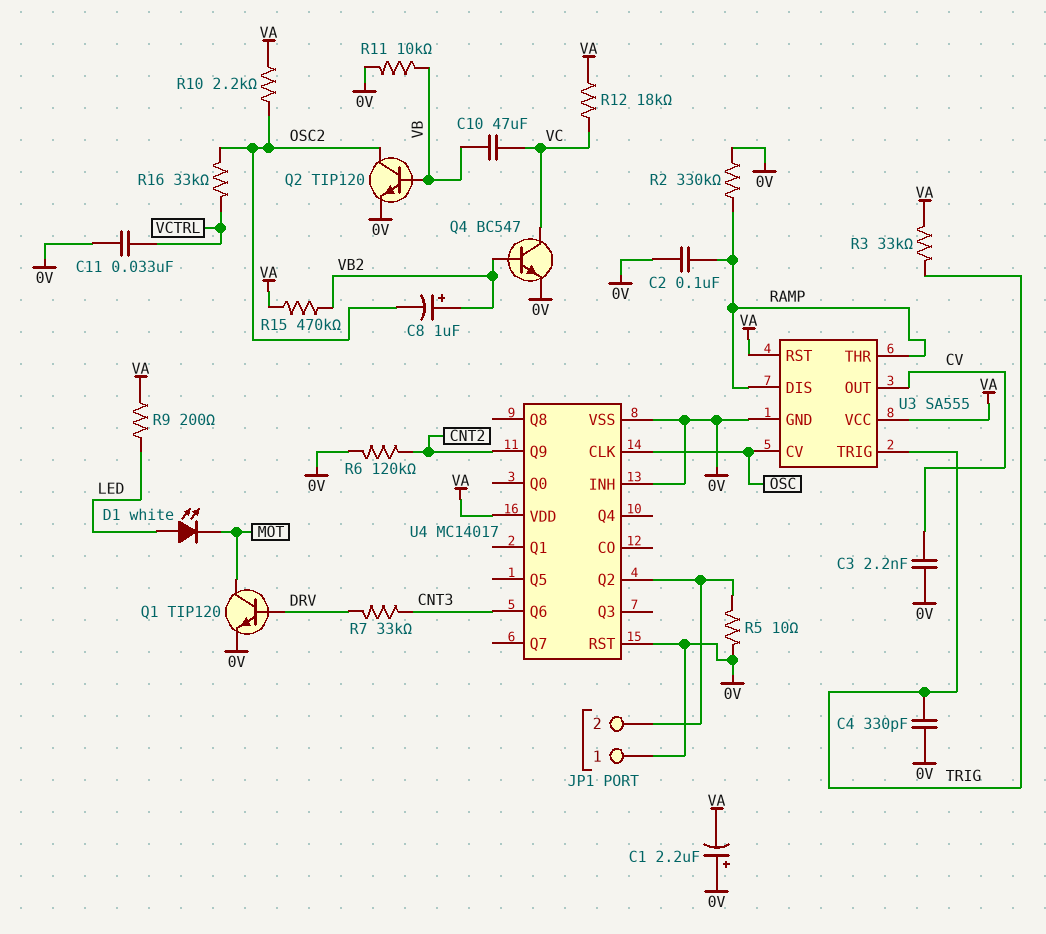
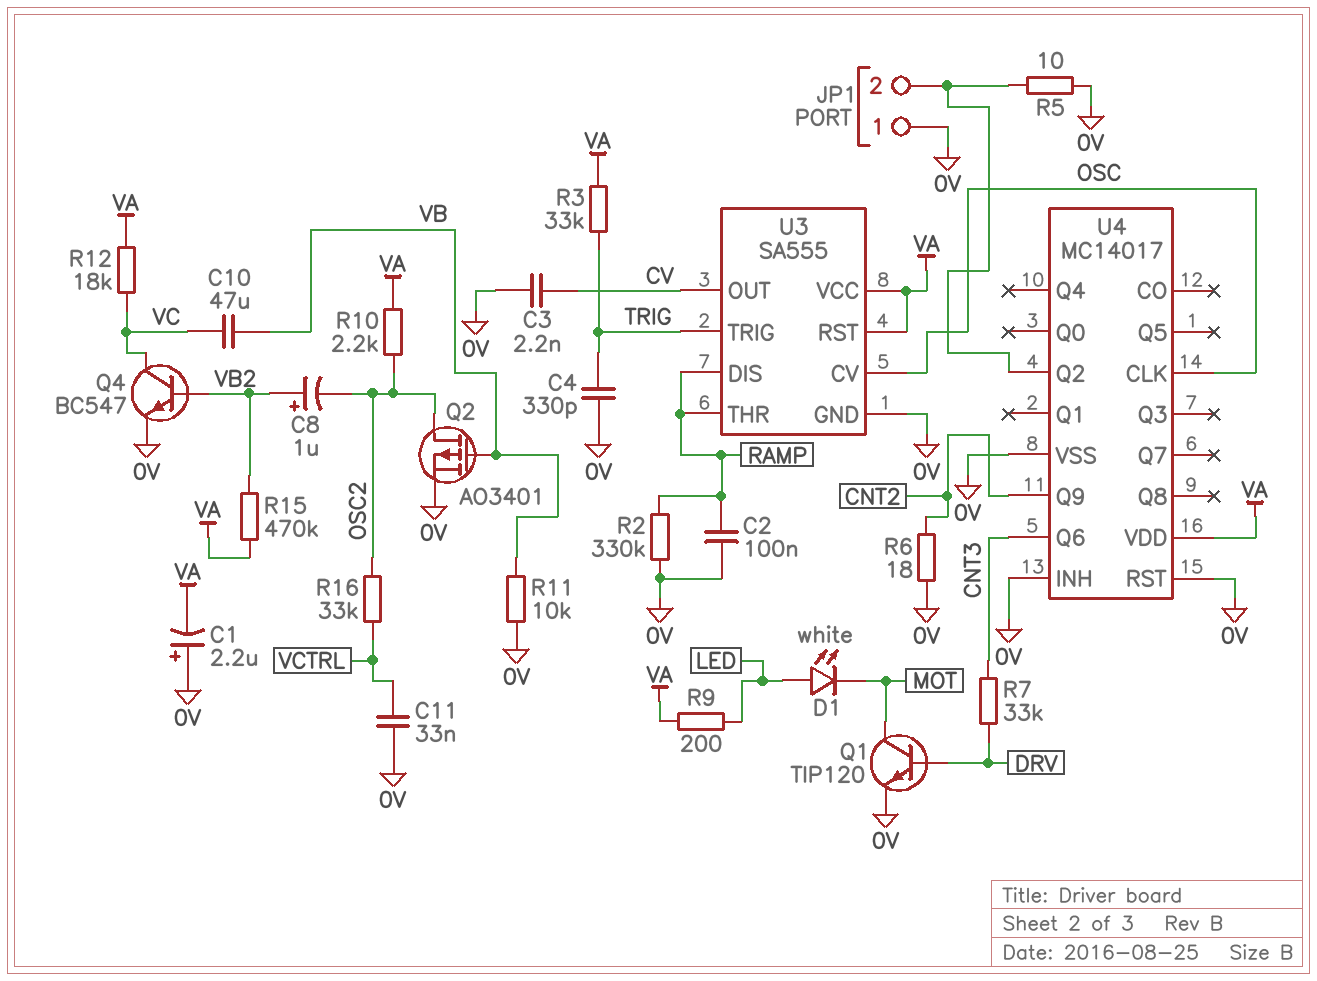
Q2: NPN TIP120 (B VB, C OSC2, E 0V) -> PMOS AO3401 (G VB, D OSC2, S 0V)
R6: 120k (0V, CNT2) -> 18 (0V, CNT2)

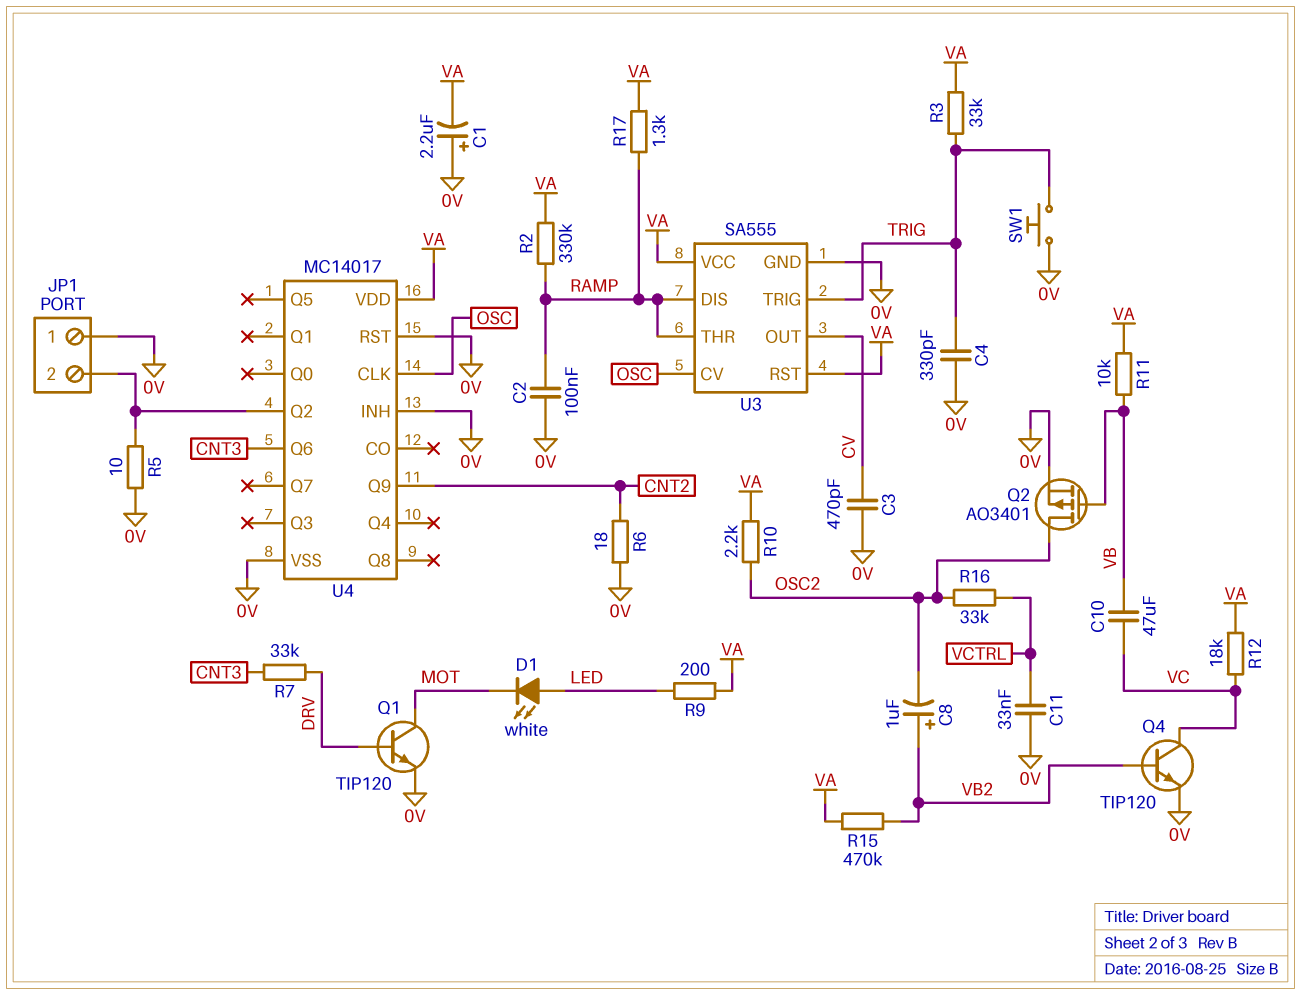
C3: 2.2nF (0V, CV) -> 470pF (0V, CV)
Q4: NPN BC547 (B VB2, C VC, E 0V) -> NPN TIP120 (B VB2, C VC, E 0V)
R2: 330k (0V, RAMP) -> 330k (RAMP, VA)
R11: 10k (0V, VB) -> 10k (VA, VB)
R17: none -> 1.3k (RAMP, VA)
SW1: none -> button (0V, TRIG)

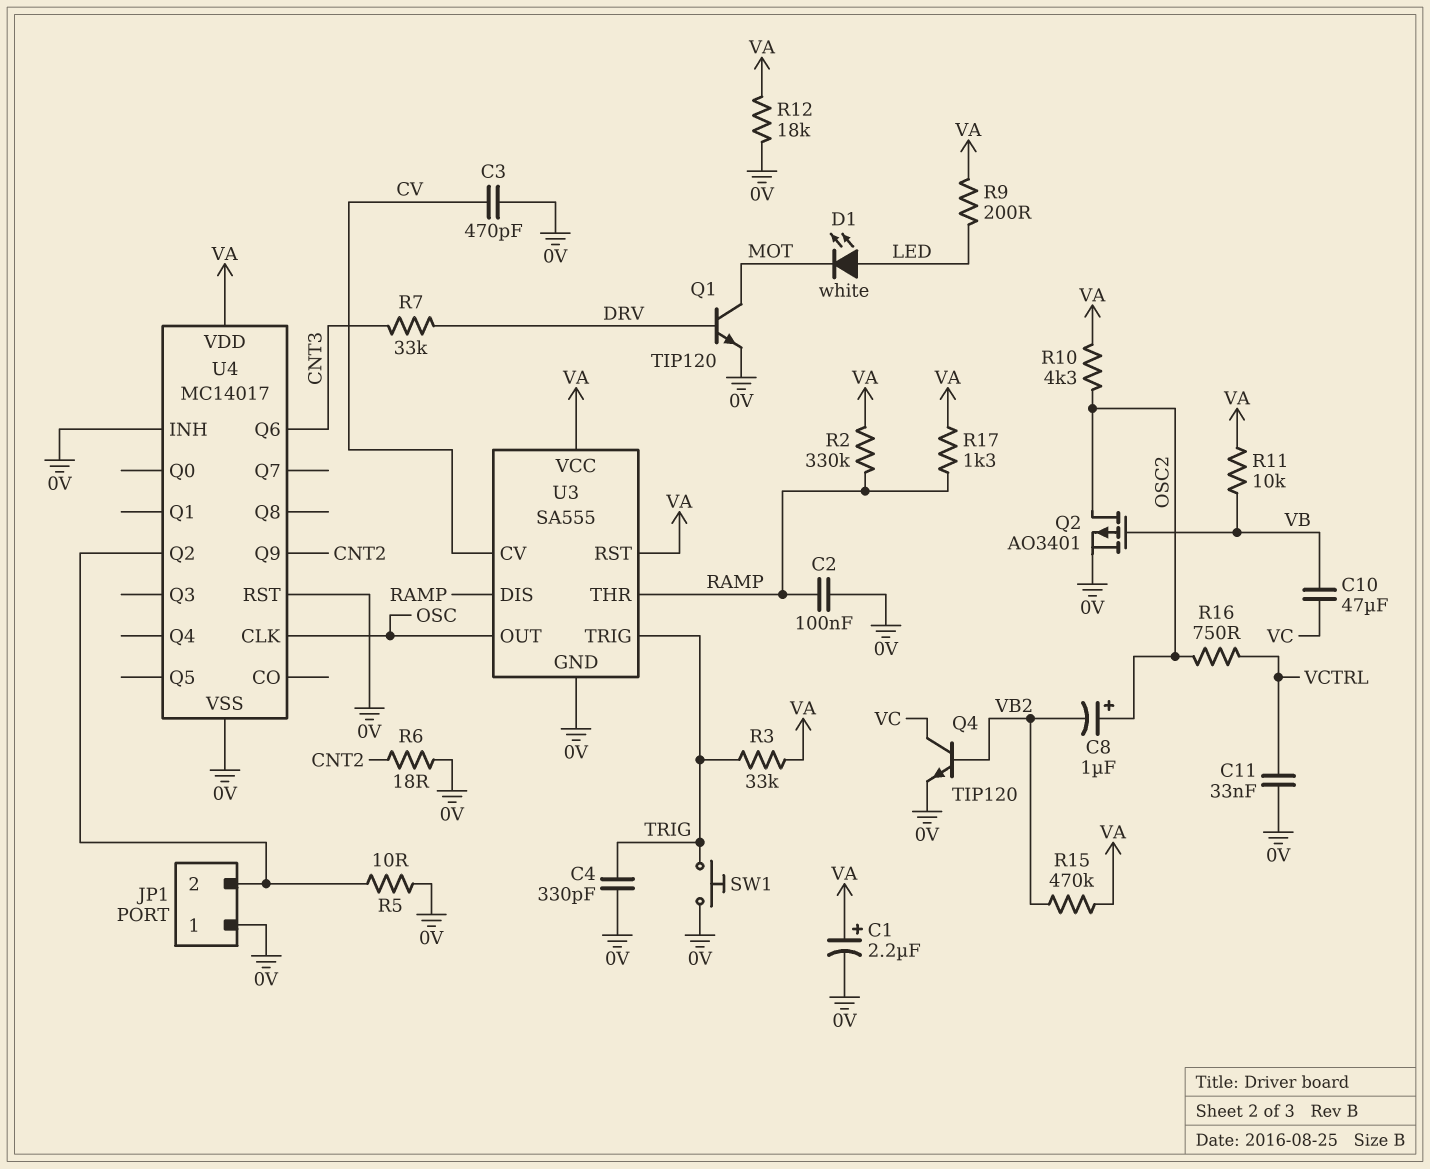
C1: 2.2uF (plus 0V, minus VA) -> 2.2uF (plus VA, minus 0V)
C8: 1uF (plus VB2, minus OSC2) -> 1uF (plus OSC2, minus VB2)
R10: 2.2k (OSC2, VA) -> 4.3k (OSC2, VA)
R12: 18k (VA, VC) -> 18k (0V, VA)
R16: 33k (OSC2, VCTRL) -> 750 (OSC2, VCTRL)
U3 pin CV: OSC -> CV
U3 pin OUT: CV -> OSC

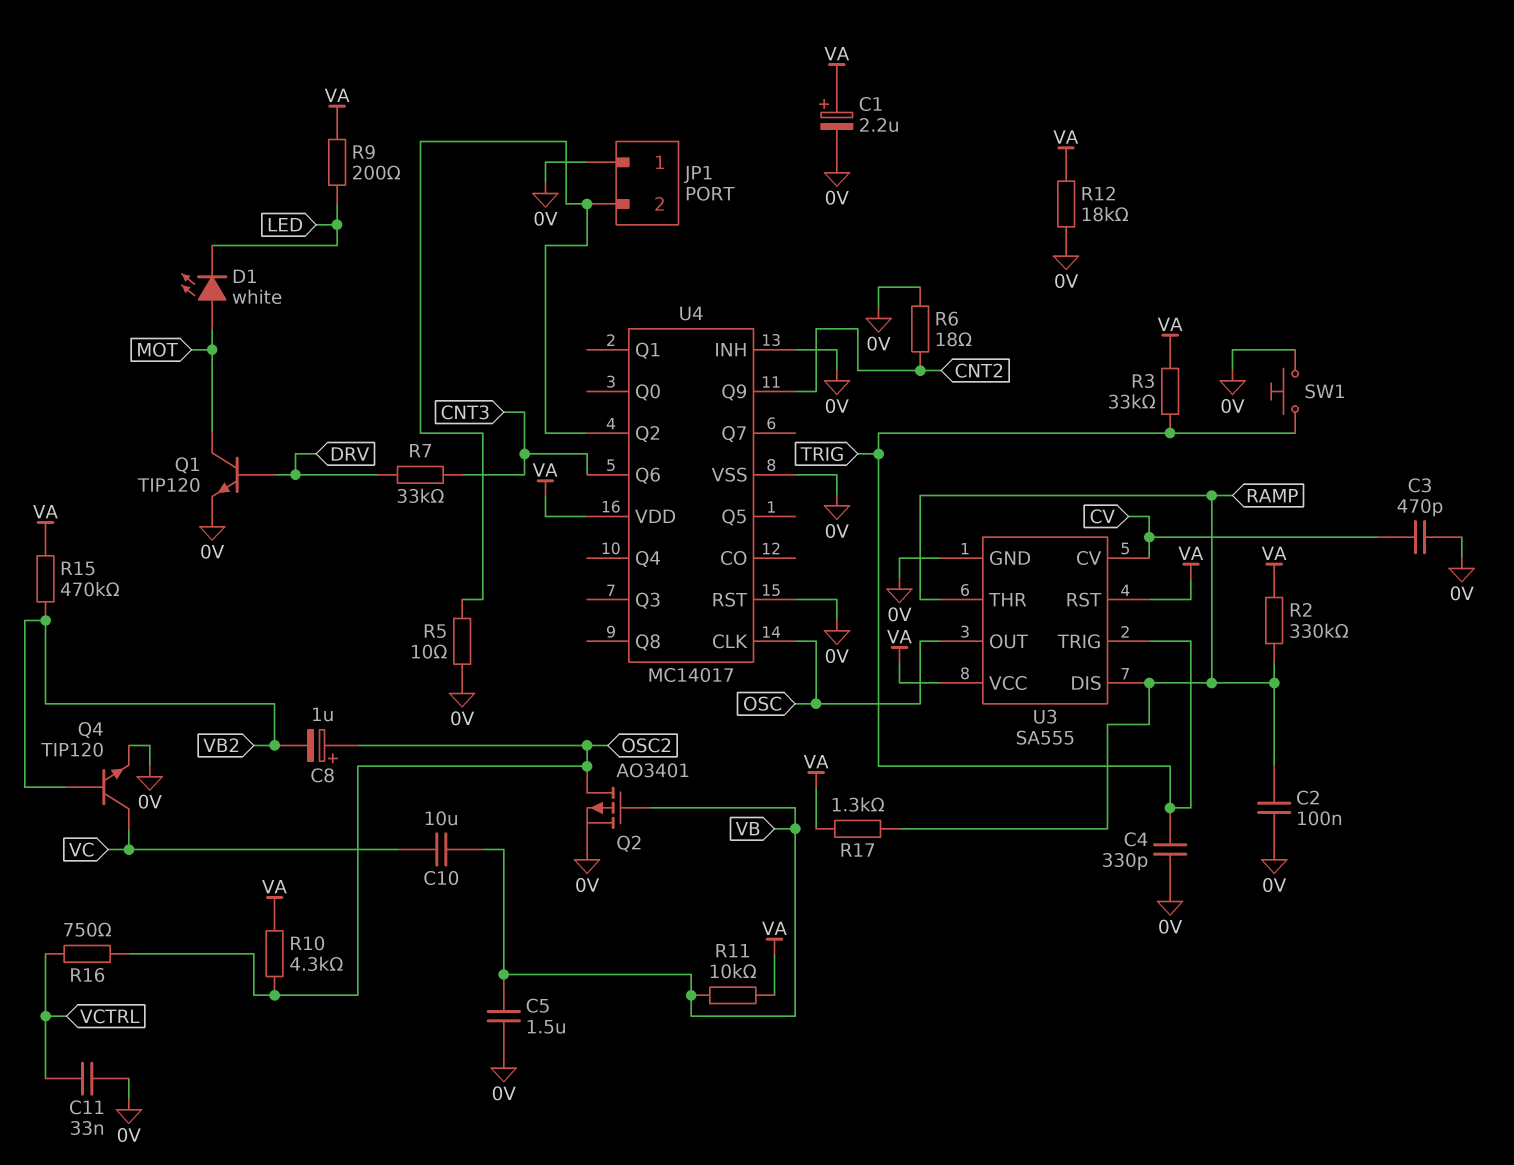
C5: none -> 1.5uF (0V, VB)
C10: 47uF (VB, VC) -> 10uF (VB, VC)
D1: LED white (A LED, K MOT) -> LED white (A MOT, K LED)

